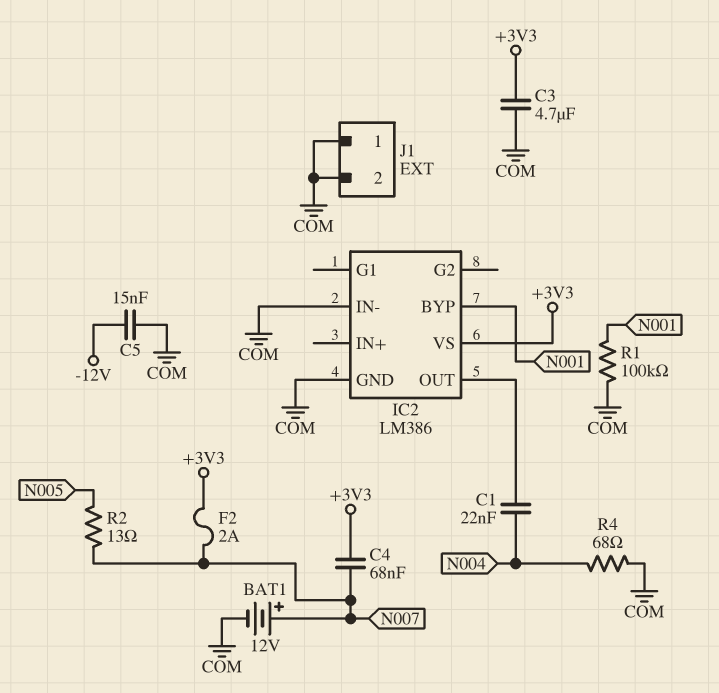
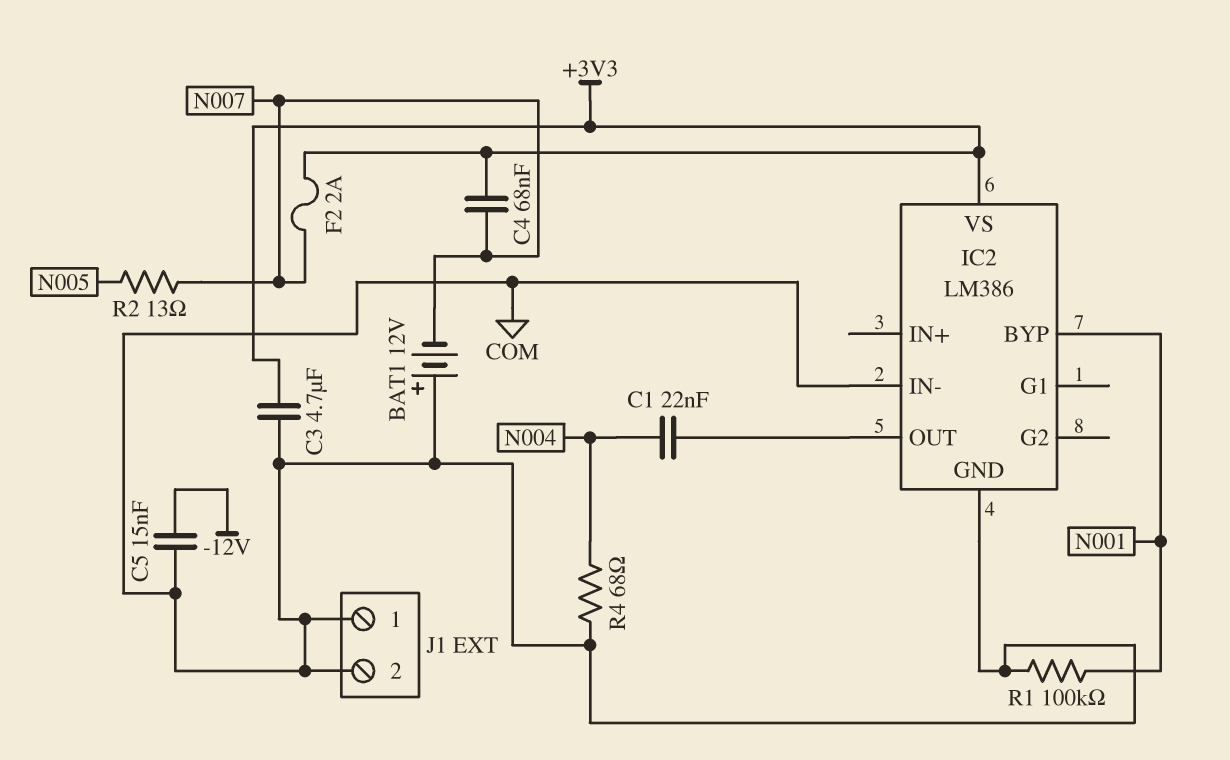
BAT1: 12V (plus N007, minus COM) -> 12V (plus COM, minus N007)

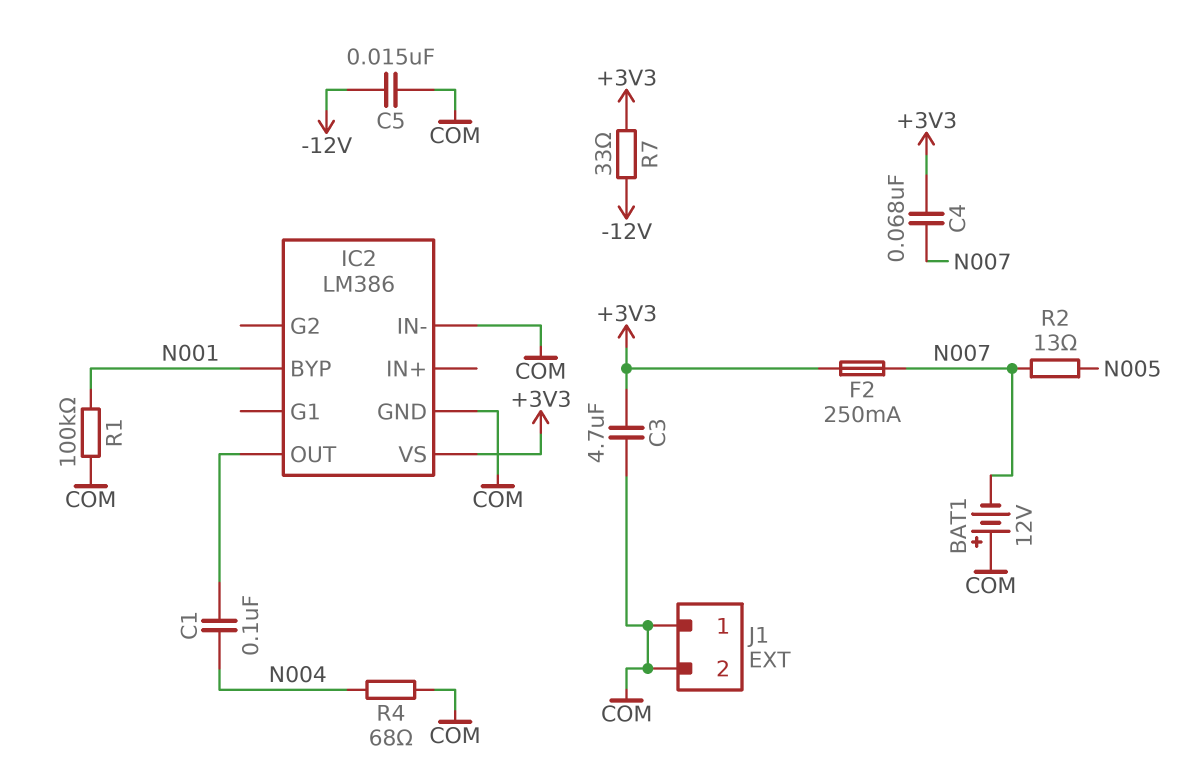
C1: 22nF (IC2/OUT, N004) -> 100nF (IC2/OUT, N004)
F2: 2A (+3V3, N007) -> 250mA (+3V3, N007)
R7: none -> 33 (+3V3, -12V)

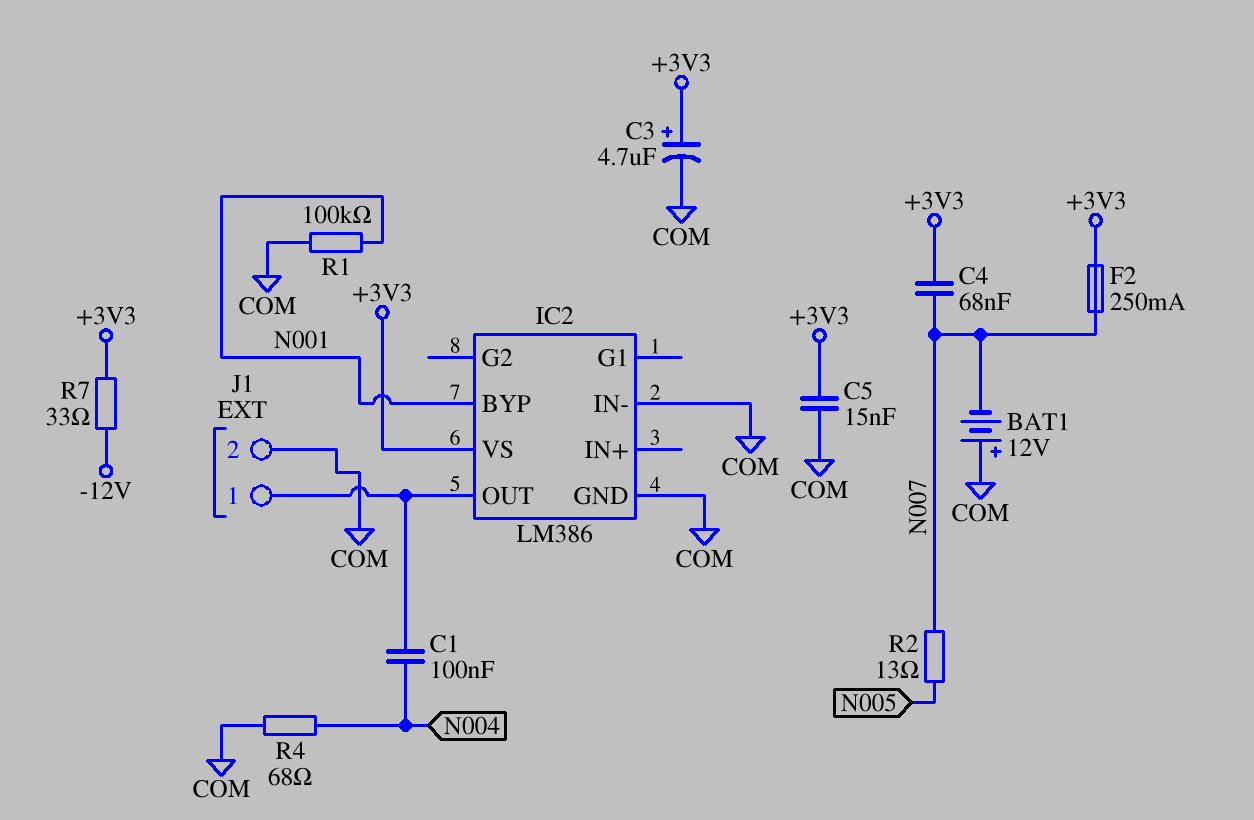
C3: 4.7uF (+3V3, COM) -> 4.7uF (plus +3V3, minus COM)
C5: 15nF (-12V, COM) -> 15nF (+3V3, COM)
J1 pin 1: COM -> IC2/OUT

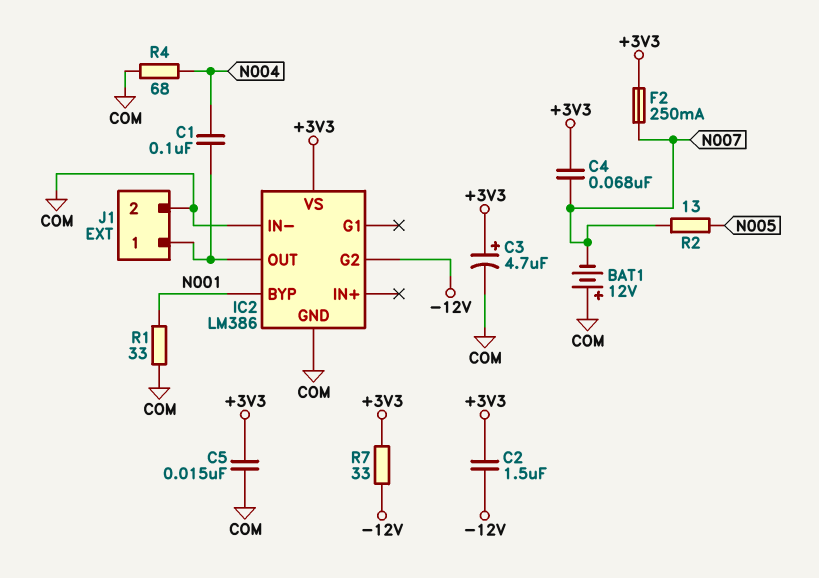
C2: none -> 1.5uF (+3V3, -12V)
IC2 pin G2: none -> -12V
R1: 100k (COM, N001) -> 33 (COM, N001)

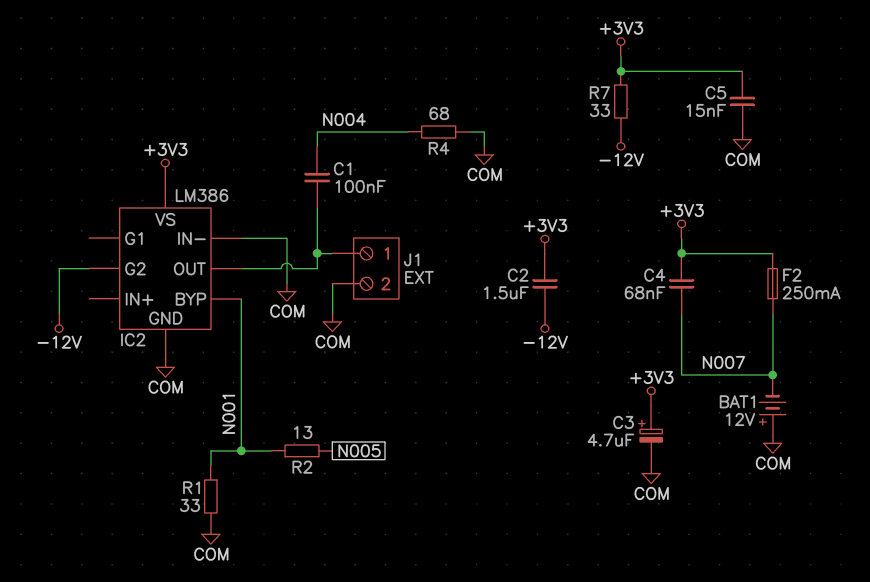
R2: 13 (N005, N007) -> 13 (N001, N005)

